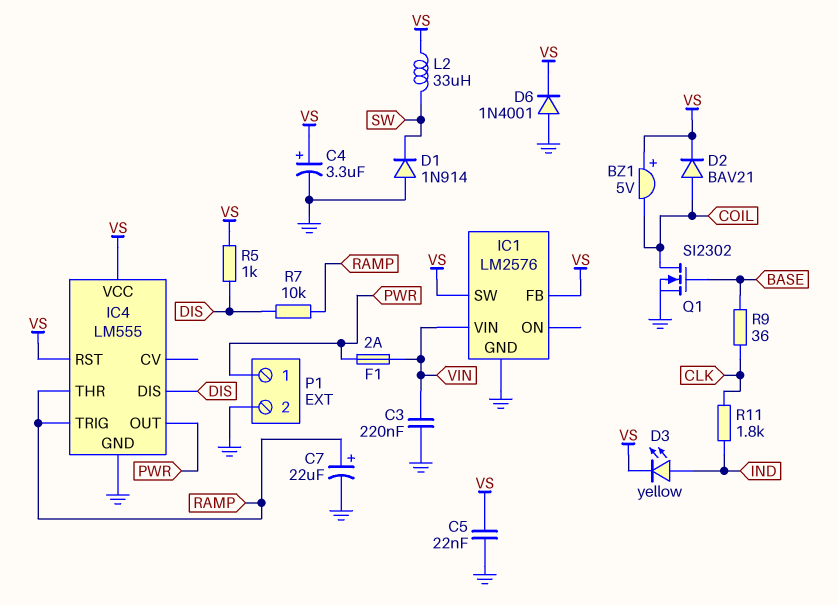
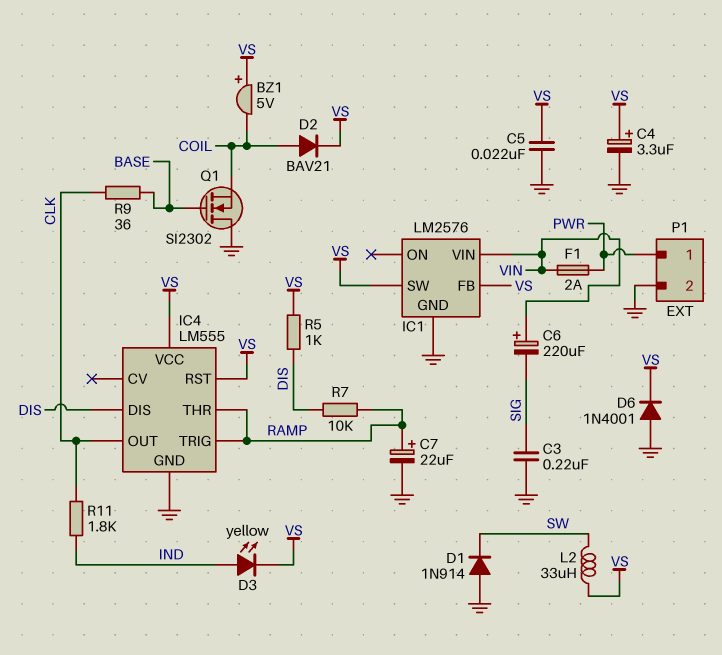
C3: 220nF (GND, VIN) -> 220nF (GND, SIG)
C6: none -> 220uF (plus VIN, minus SIG)
IC4 pin OUT: PWR -> CLK
Q1: NMOS SI2302 (G BASE, D COIL, S GND) -> NMOS SI2302 (G BASE, D GND, S COIL)

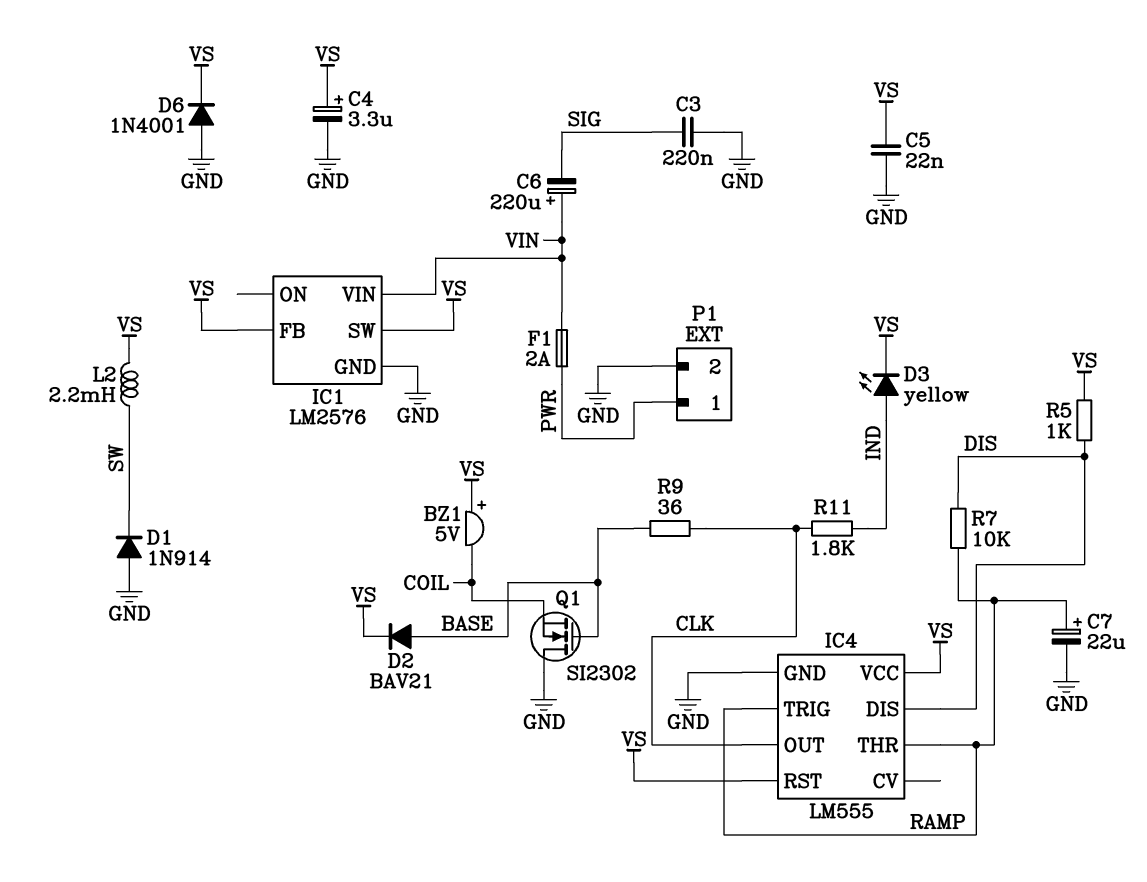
D2: diode BAV21 (A COIL, K VS) -> diode BAV21 (A BASE, K VS)
L2: 33uH (SW, VS) -> 2.2mH (SW, VS)

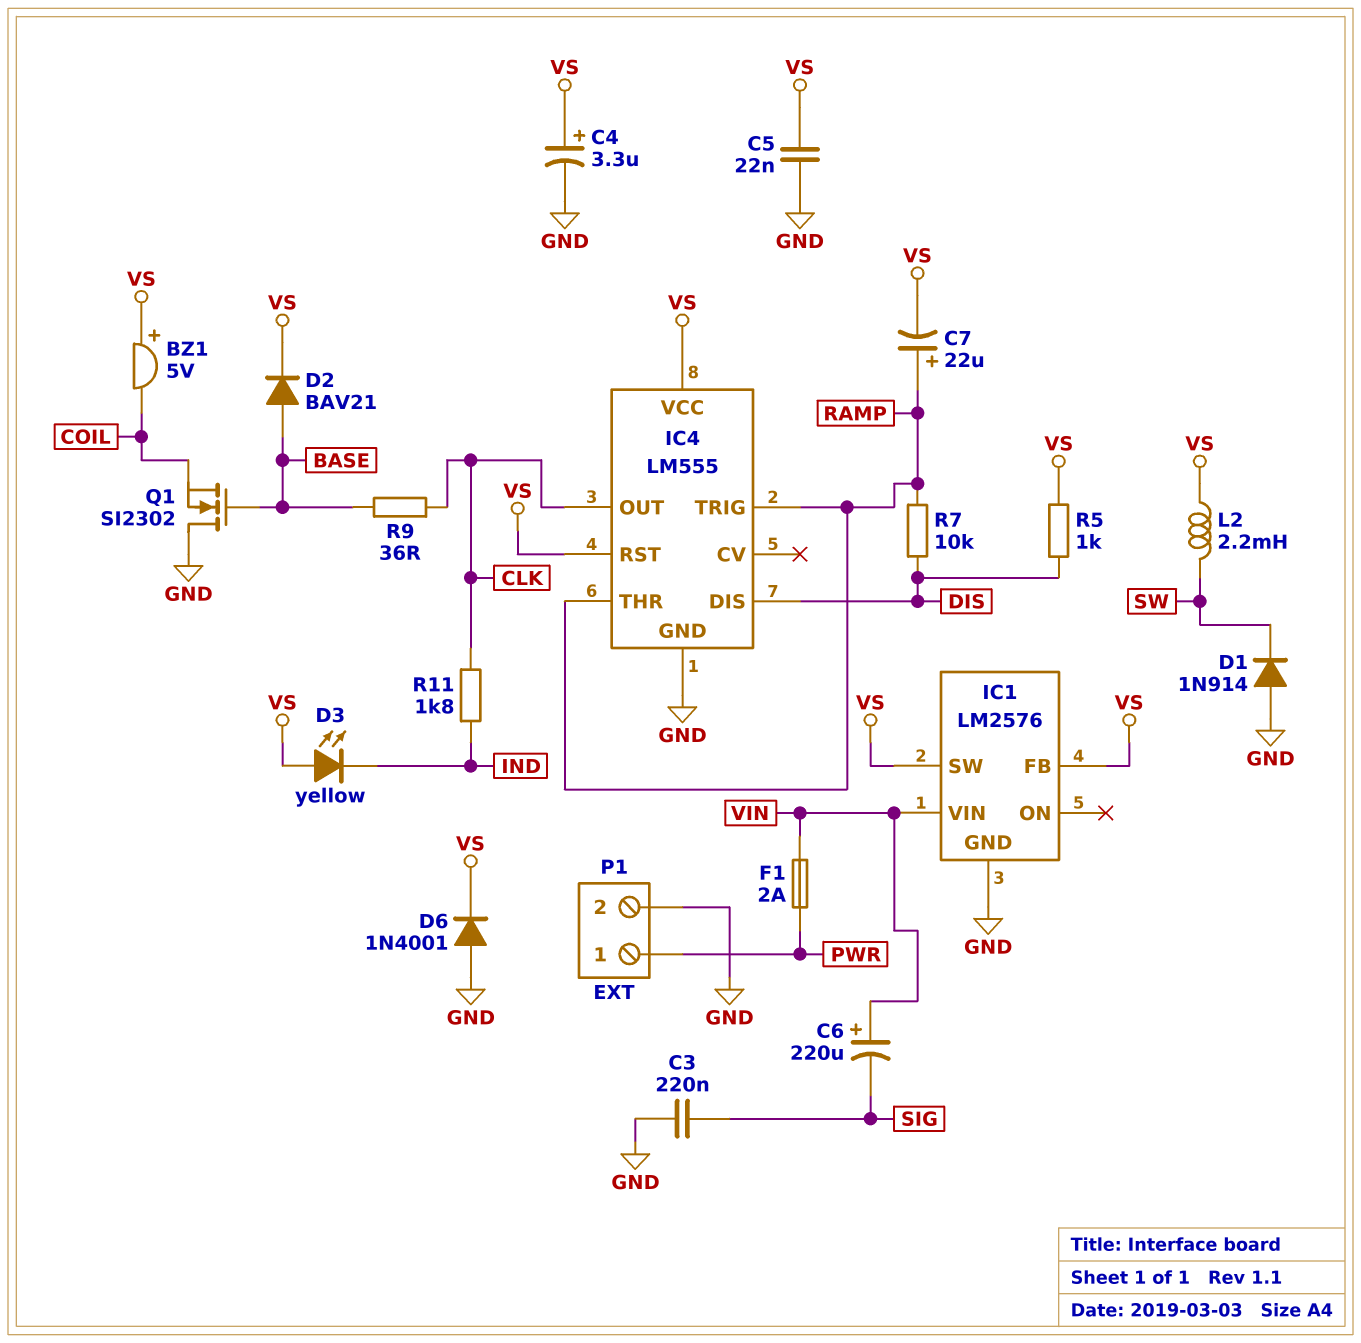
C7: 22uF (plus RAMP, minus GND) -> 22uF (plus RAMP, minus VS)
D3: LED yellow (A IND, K VS) -> LED yellow (A VS, K IND)

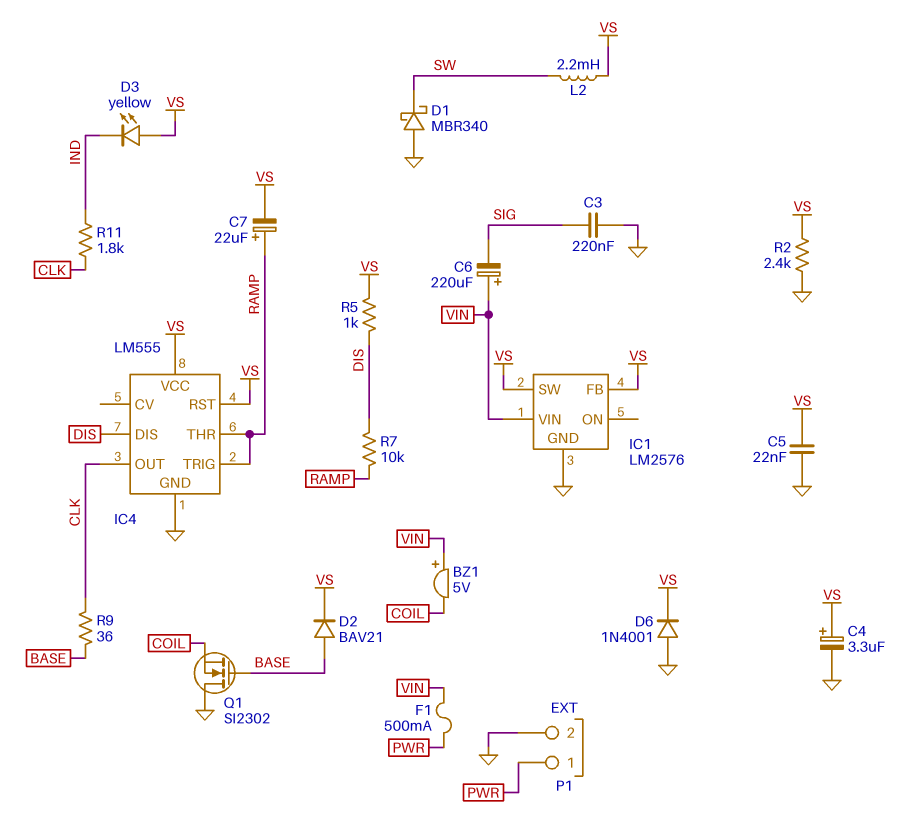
BZ1: buzzer 5V (plus VS, minus COIL) -> buzzer 5V (plus VIN, minus COIL)
D1: diode 1N914 (A GND, K SW) -> schottky MBR340 (A GND, K SW)
F1: 2A (PWR, VIN) -> 500mA (PWR, VIN)
R2: none -> 2.4k (GND, VS)

